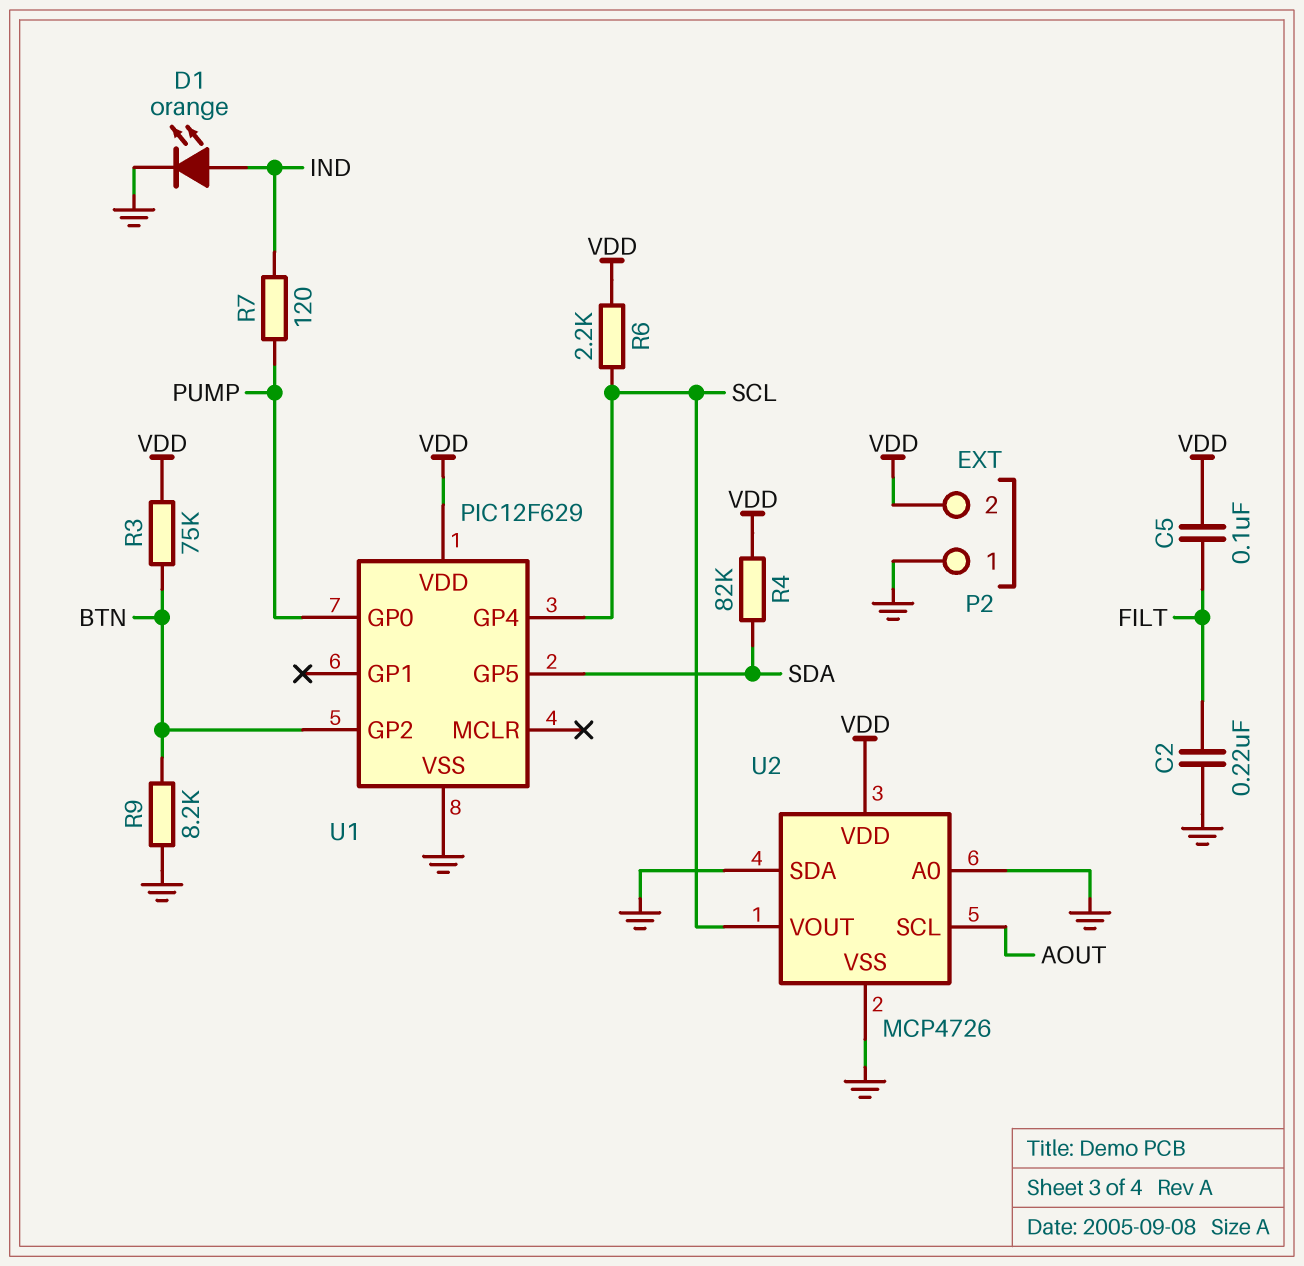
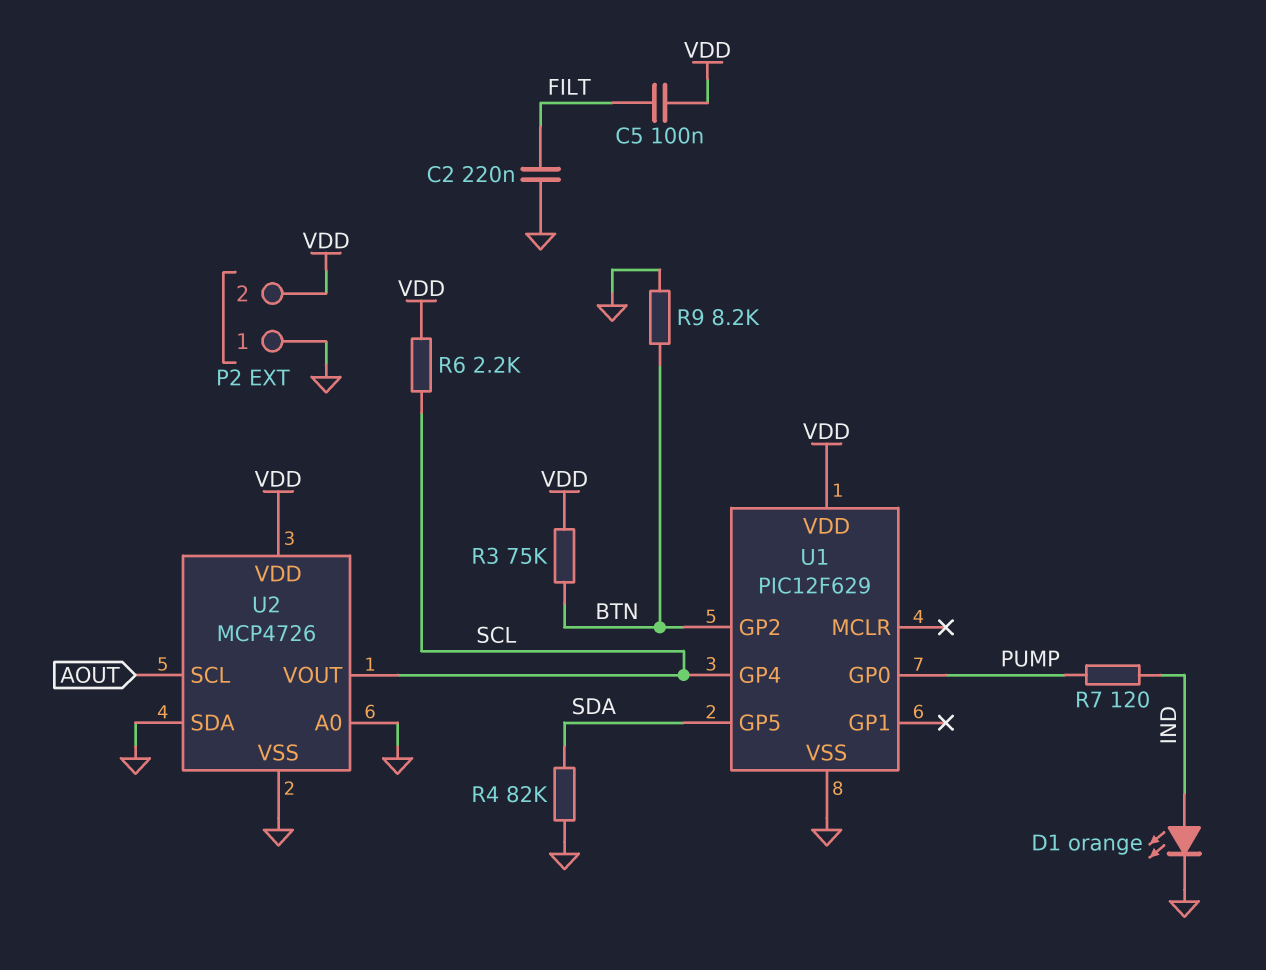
R4: 82k (SDA, VDD) -> 82k (GND, SDA)

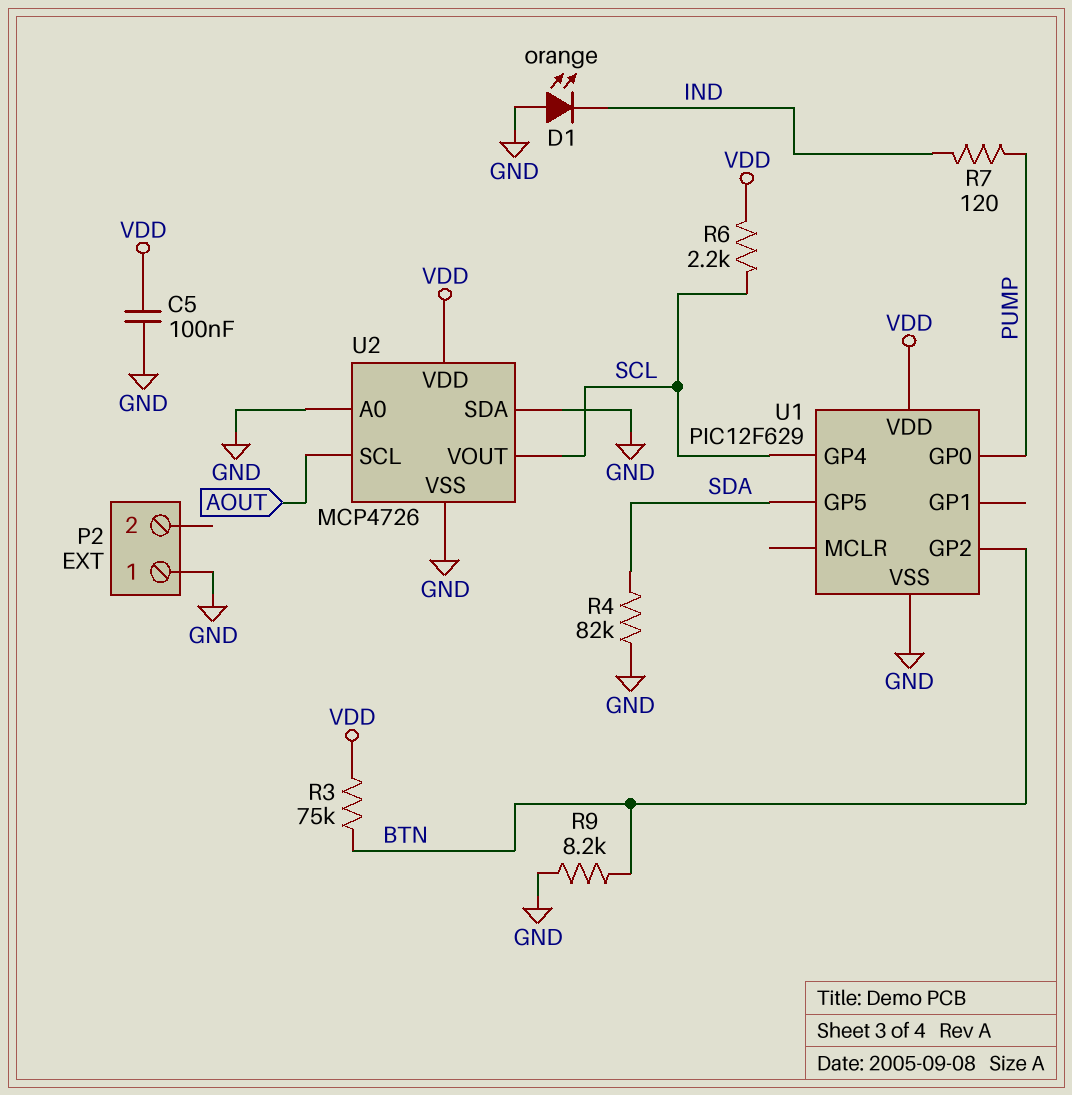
C2: 220nF (FILT, GND) -> none
C5: 100nF (FILT, VDD) -> 100nF (GND, VDD)
D1: LED orange (A IND, K GND) -> LED orange (A GND, K IND)
P2 pin 2: VDD -> none

